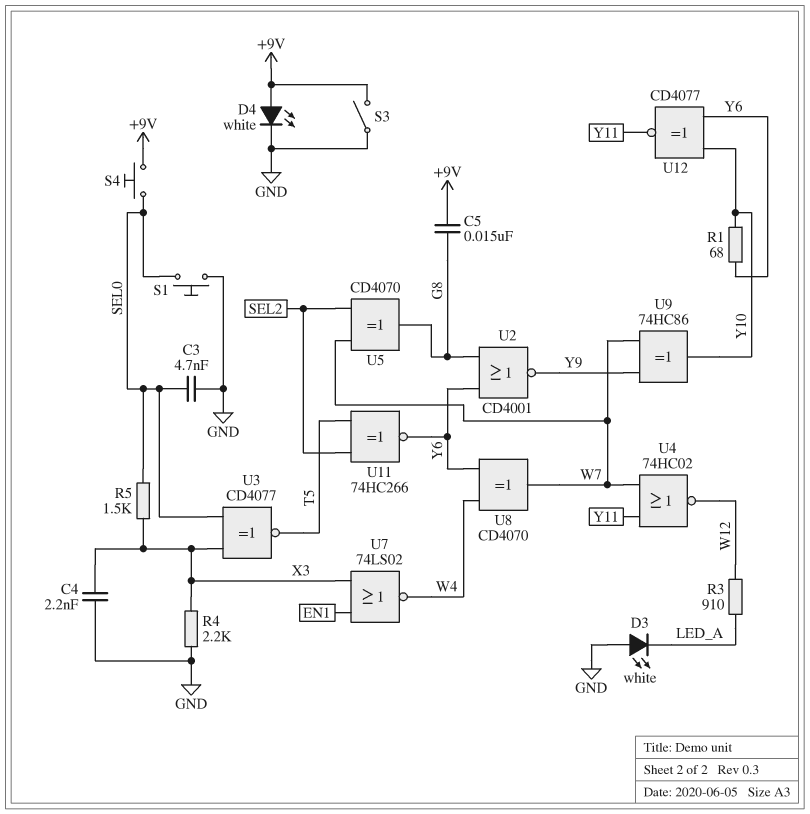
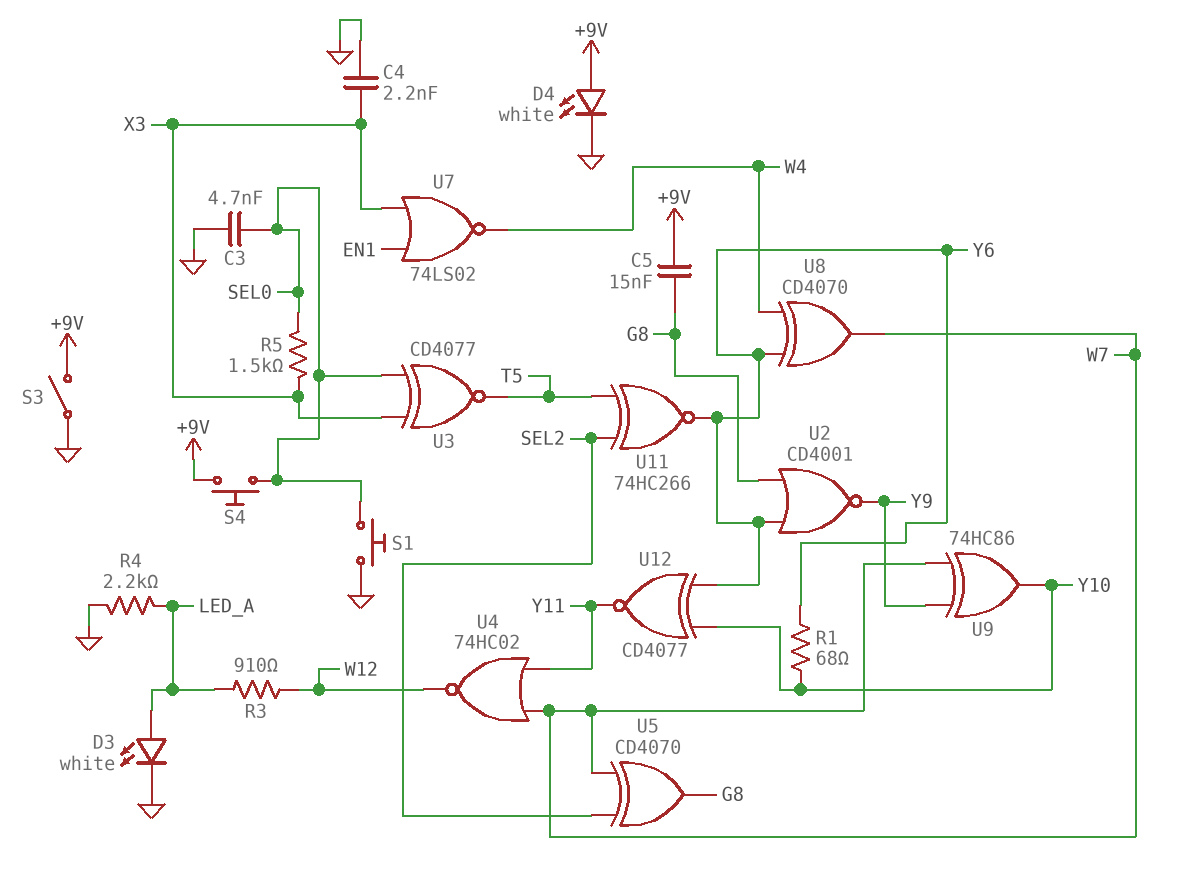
D3: LED white (A GND, K LED_A) -> LED white (A LED_A, K GND)
R4: 2.2k (GND, X3) -> 2.2k (GND, LED_A)

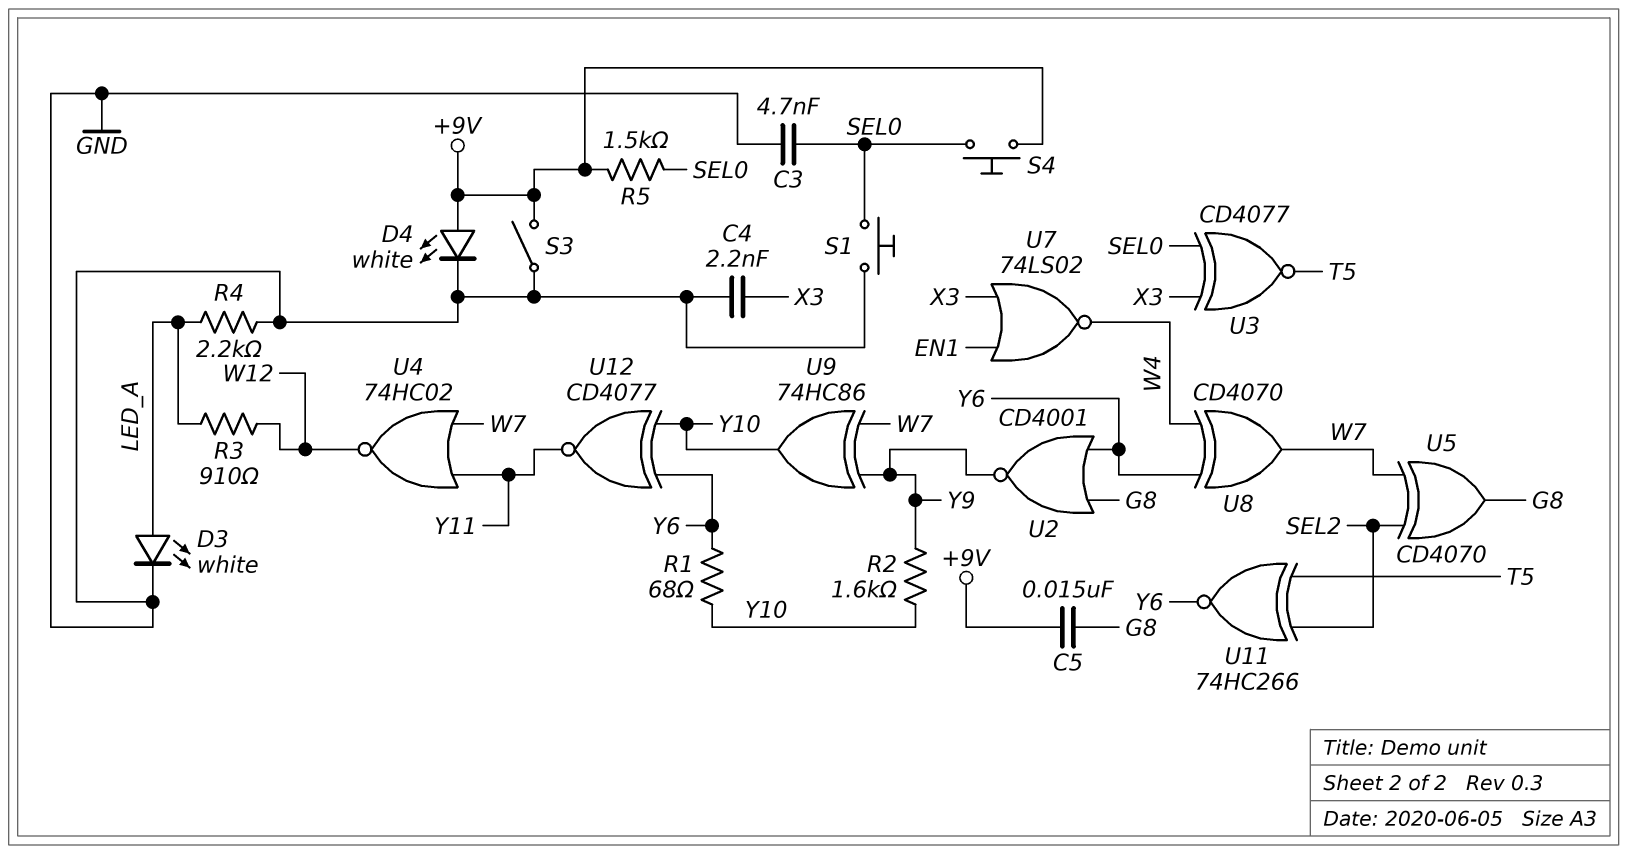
R2: none -> 1.6k (Y9, Y10)
R5: 1.5k (SEL0, X3) -> 1.5k (+9V, SEL0)

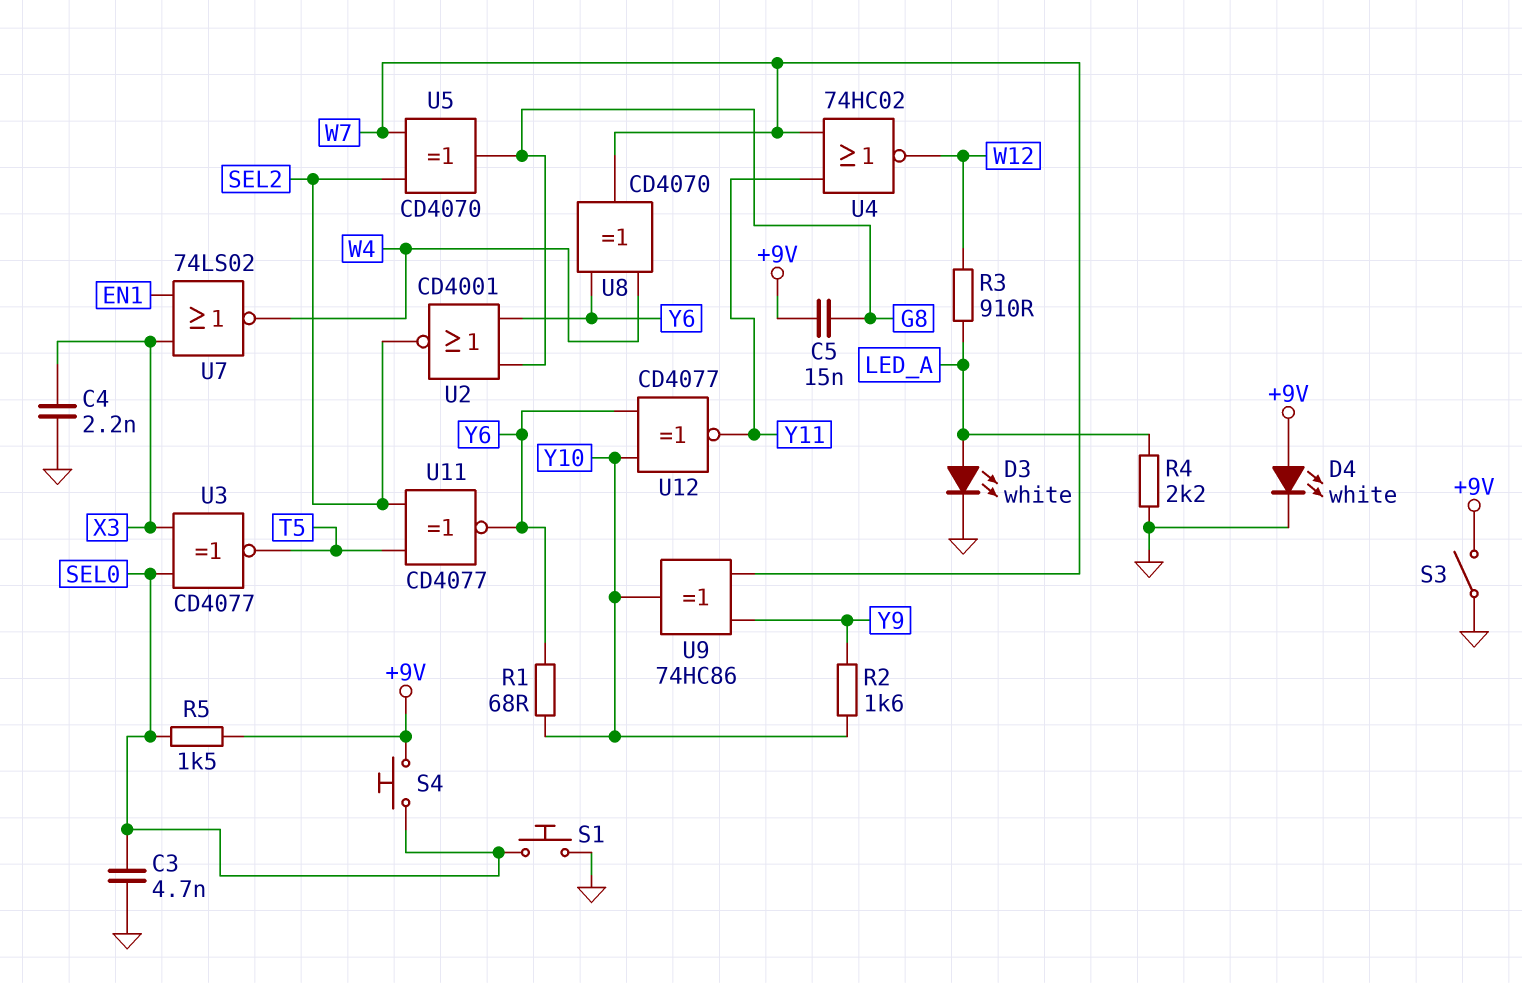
U2: NOR CD4001 (in G8, in Y6, out Y9) -> NOR CD4001 (in G8, in Y6, out SEL2)
U11: XNOR 74HC266 (in SEL2, in T5, out Y6) -> XNOR CD4077 (in SEL2, in T5, out Y6)

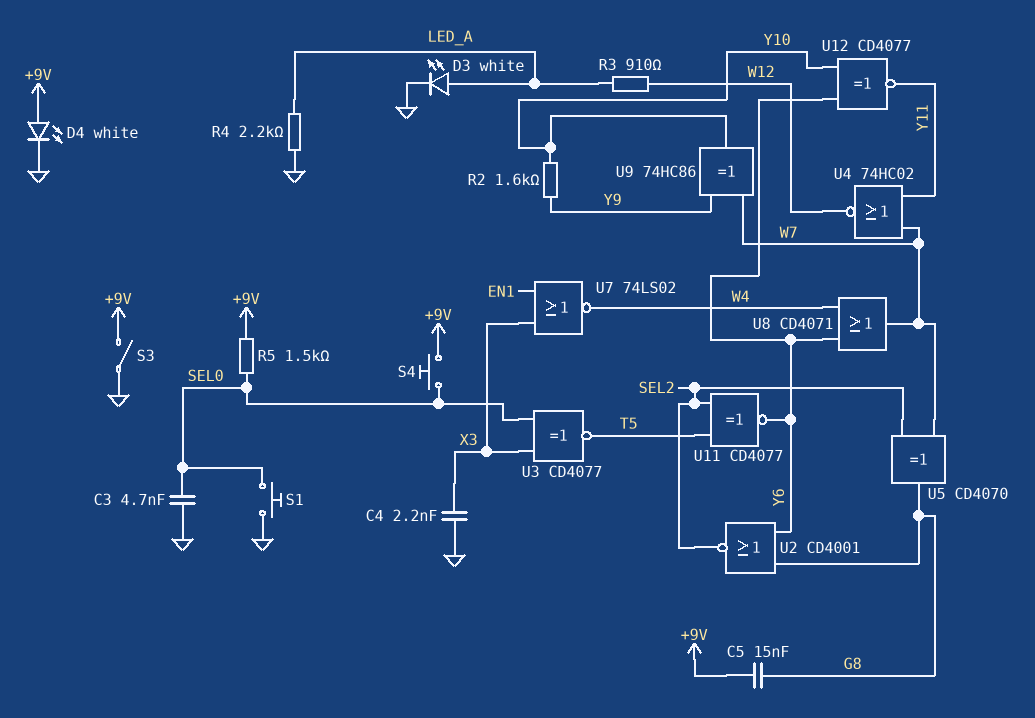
R1: 68 (Y6, Y10) -> none
U8: XOR CD4070 (in W4, in Y6, out W7) -> OR CD4071 (in W4, in Y6, out W7)

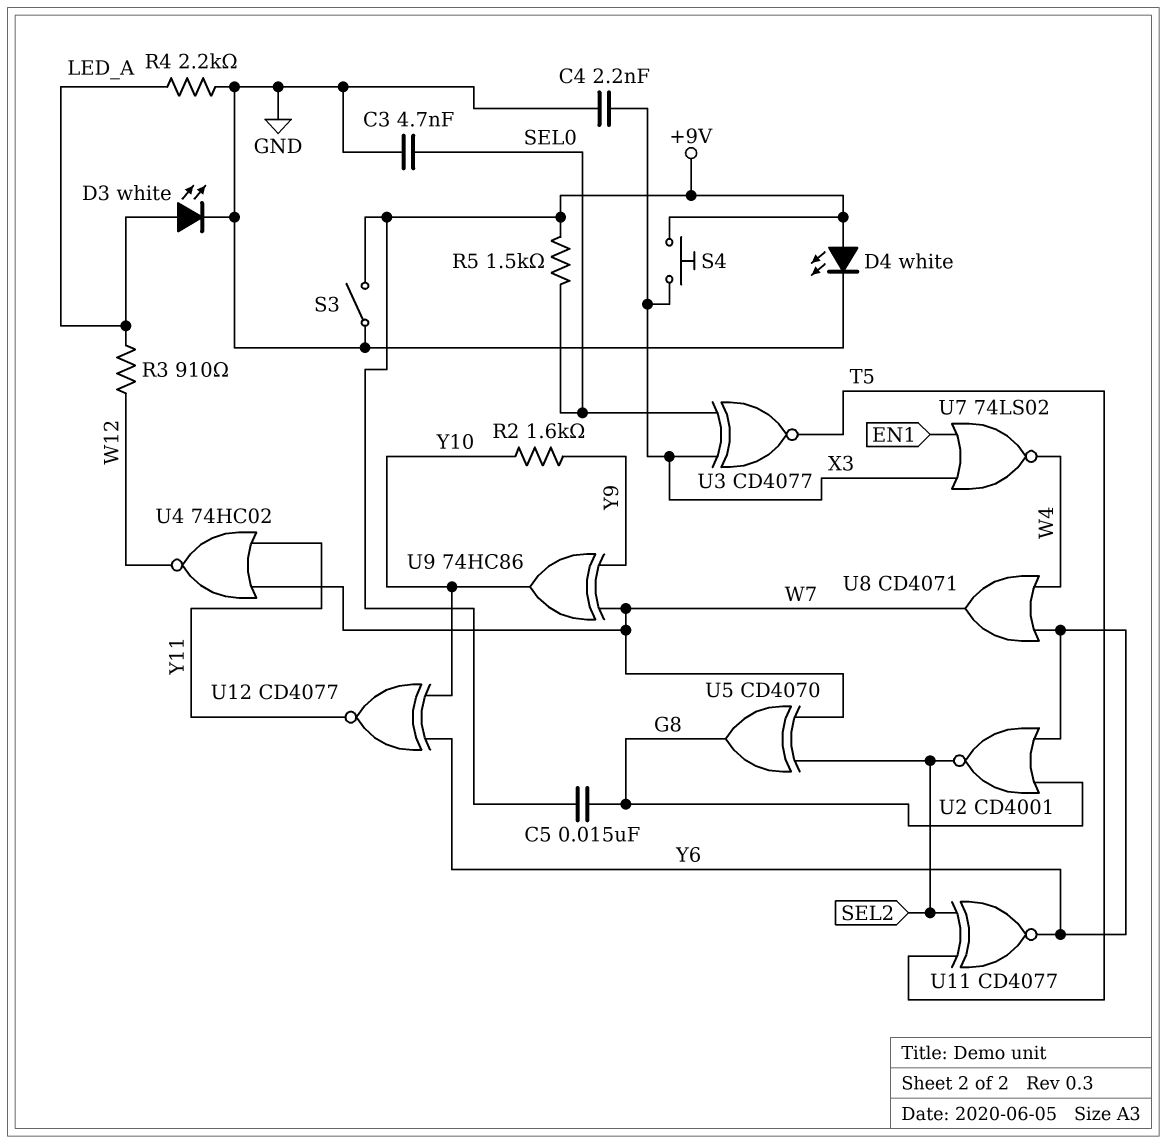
S1: button (GND, SEL0) -> none
S4: button (+9V, SEL0) -> button (+9V, X3)

